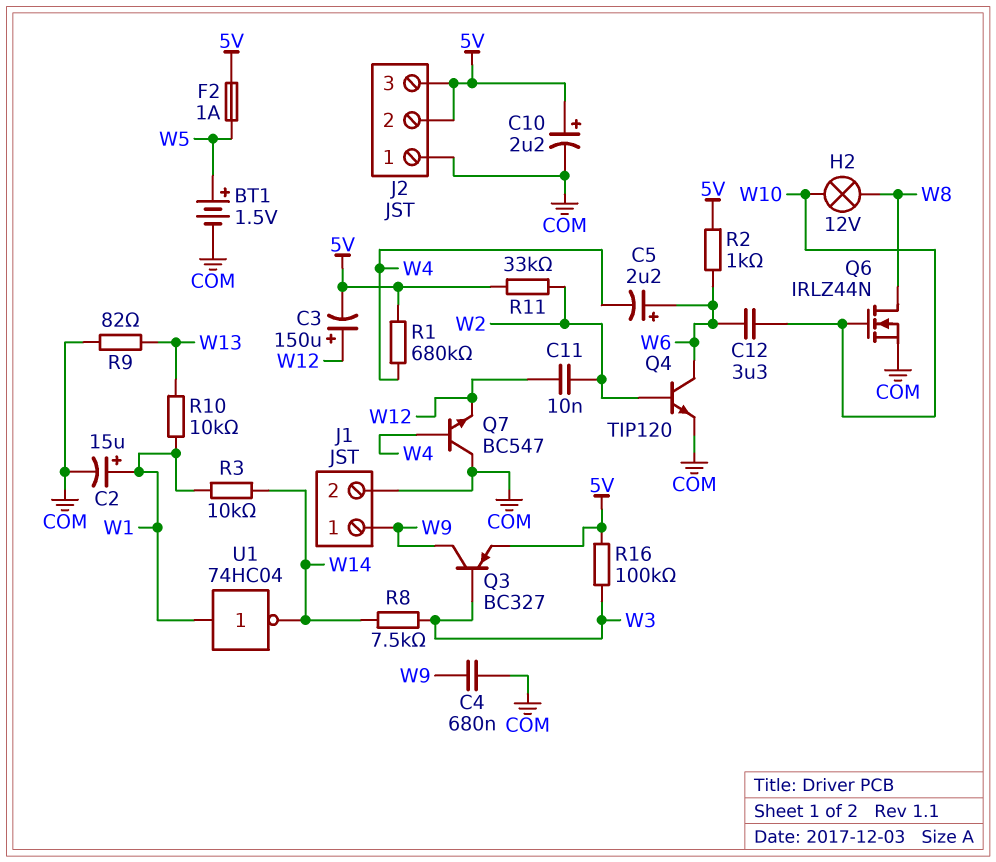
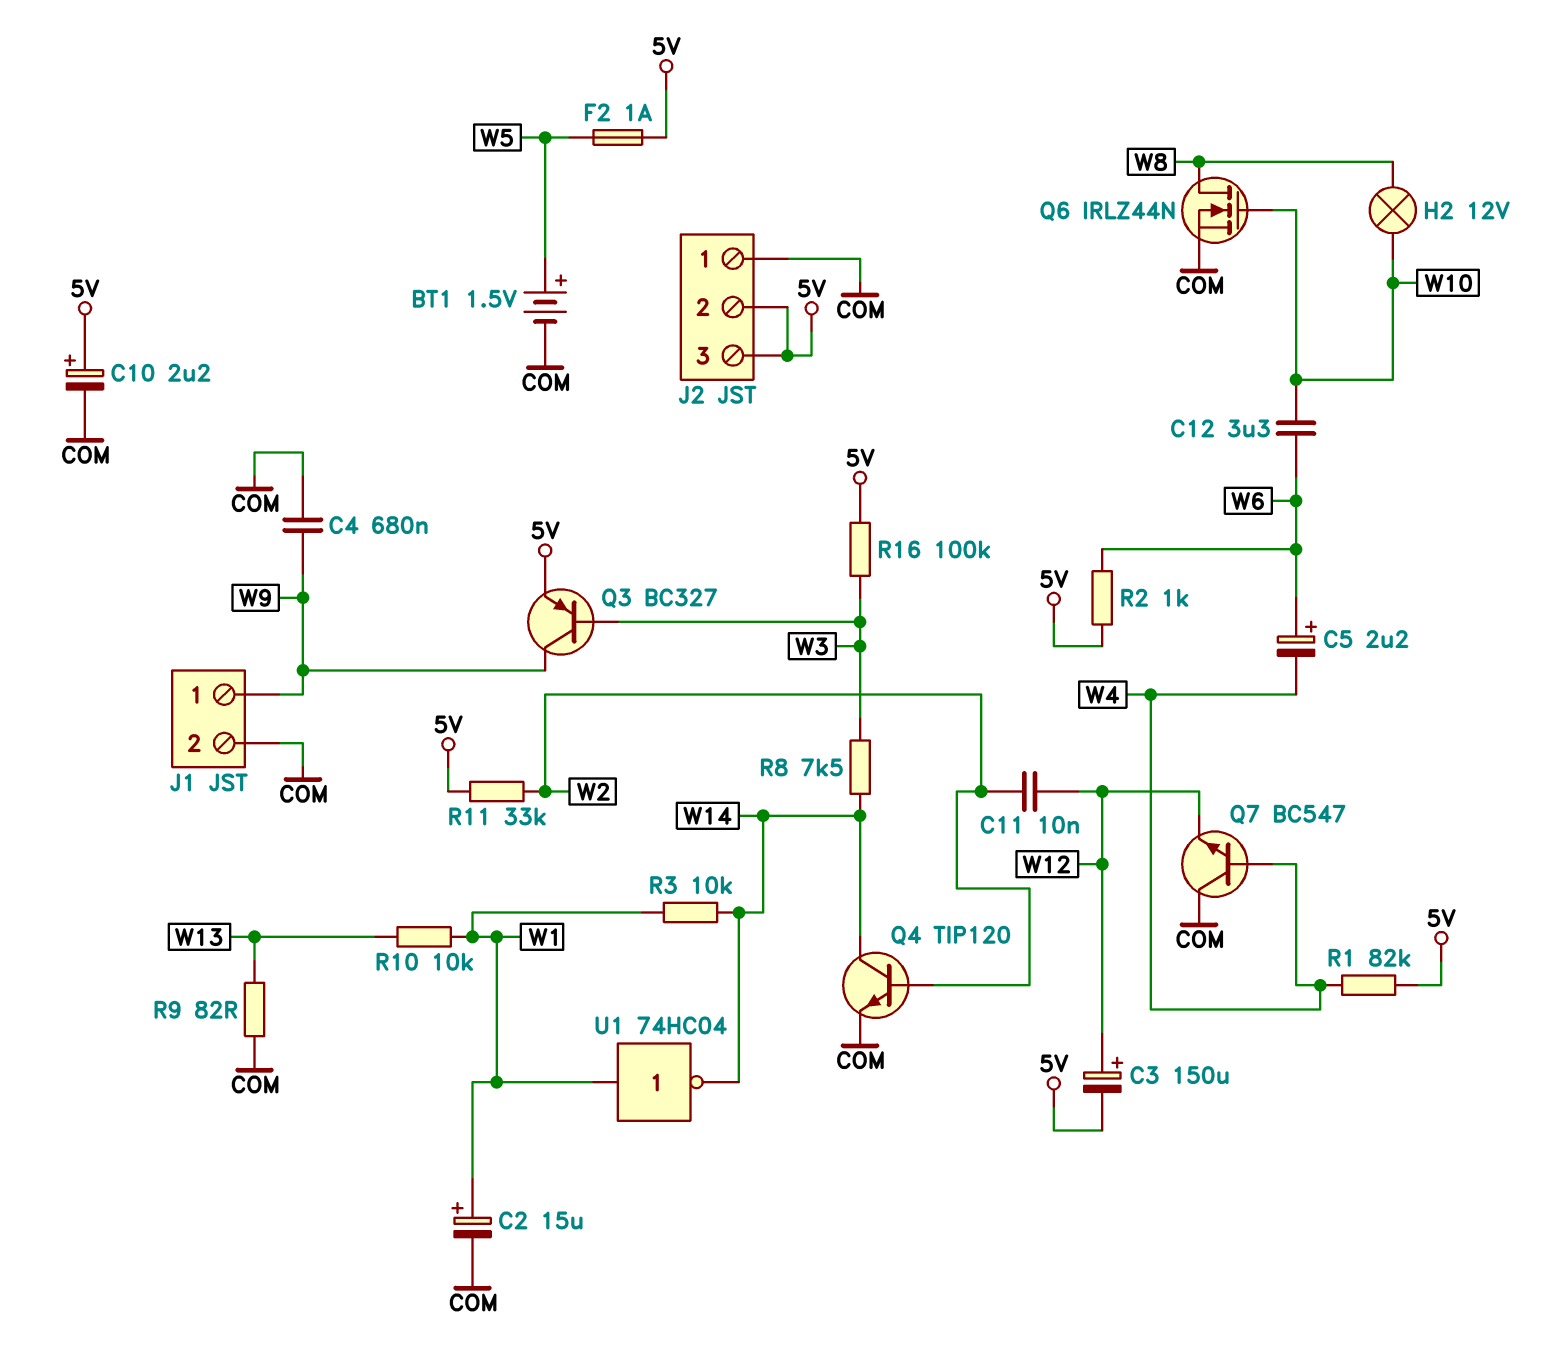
Q4: NPN TIP120 (B W2, C W6, E COM) -> NPN TIP120 (B W2, C W14, E COM)
R1: 680k (5V, W4) -> 82k (5V, W4)

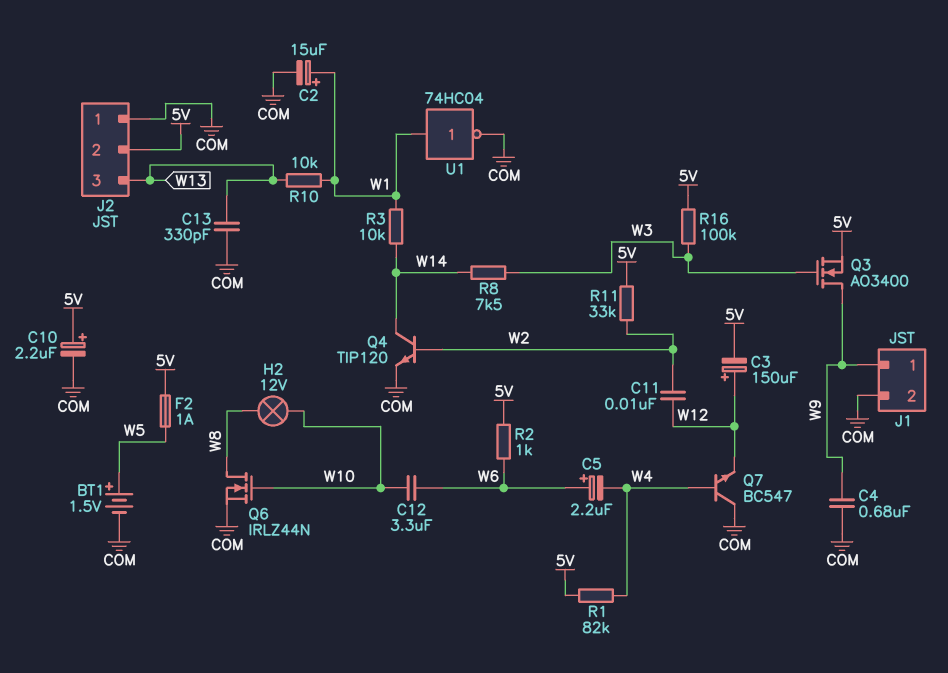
C13: none -> 330pF (COM, W13)
J2 pin 3: 5V -> W13
Q3: PNP BC327 (B W3, C W9, E 5V) -> NMOS AO3400 (G W3, D W9, S 5V)
R9: 82 (COM, W13) -> none
U1: NOT 74HC04 (in W1, out W14) -> NOT 74HC04 (in W1, out COM)

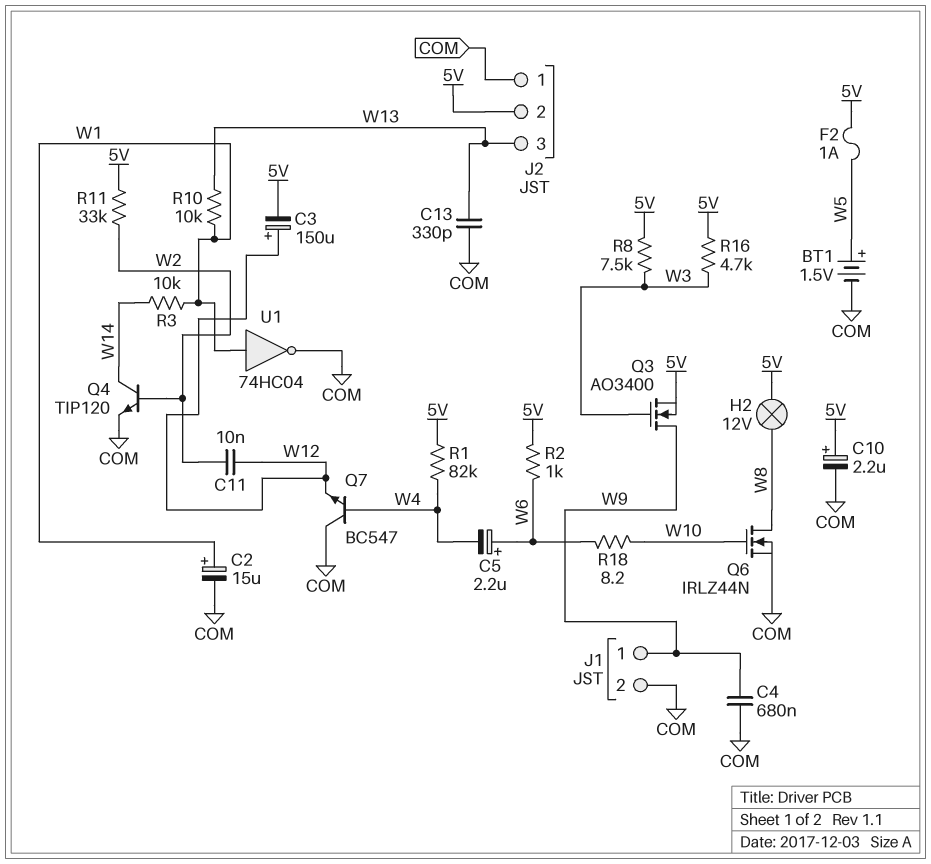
C12: 3.3uF (W6, W10) -> none
H2: lamp 12V (W8, W10) -> lamp 12V (5V, W8)
R8: 7.5k (W3, W14) -> 7.5k (5V, W3)
R16: 100k (5V, W3) -> 4.7k (5V, W3)
R18: none -> 8.2 (W6, W10)

